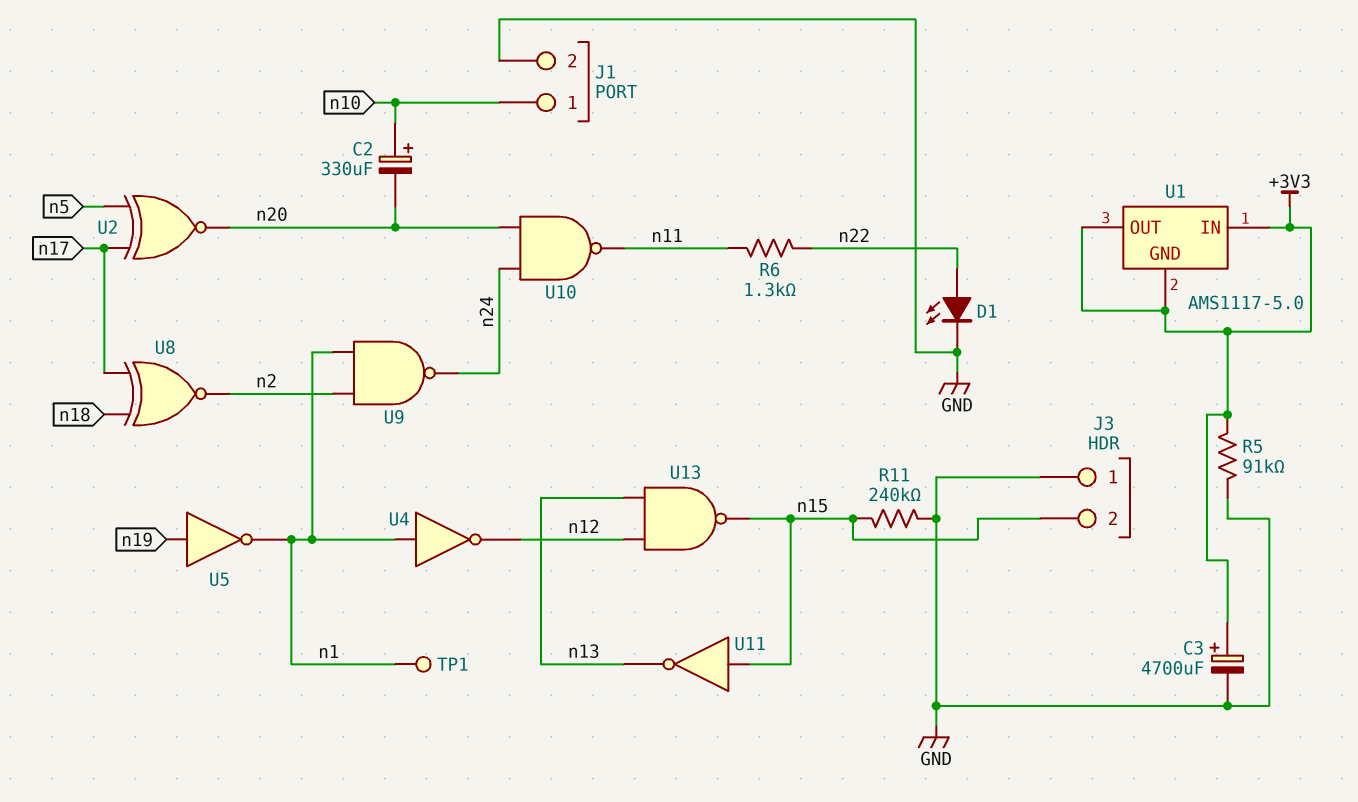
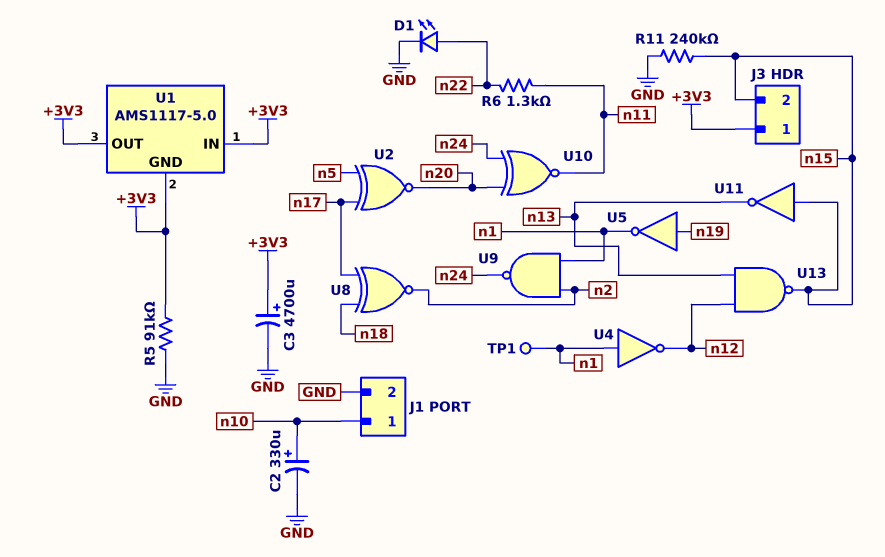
C2: 330uF (plus n10, minus n20) -> 330uF (plus n10, minus GND)
J3 pin 1: GND -> +3V3
U10: NAND (in n20, in n24, out n11) -> XNOR (in n20, in n24, out n11)

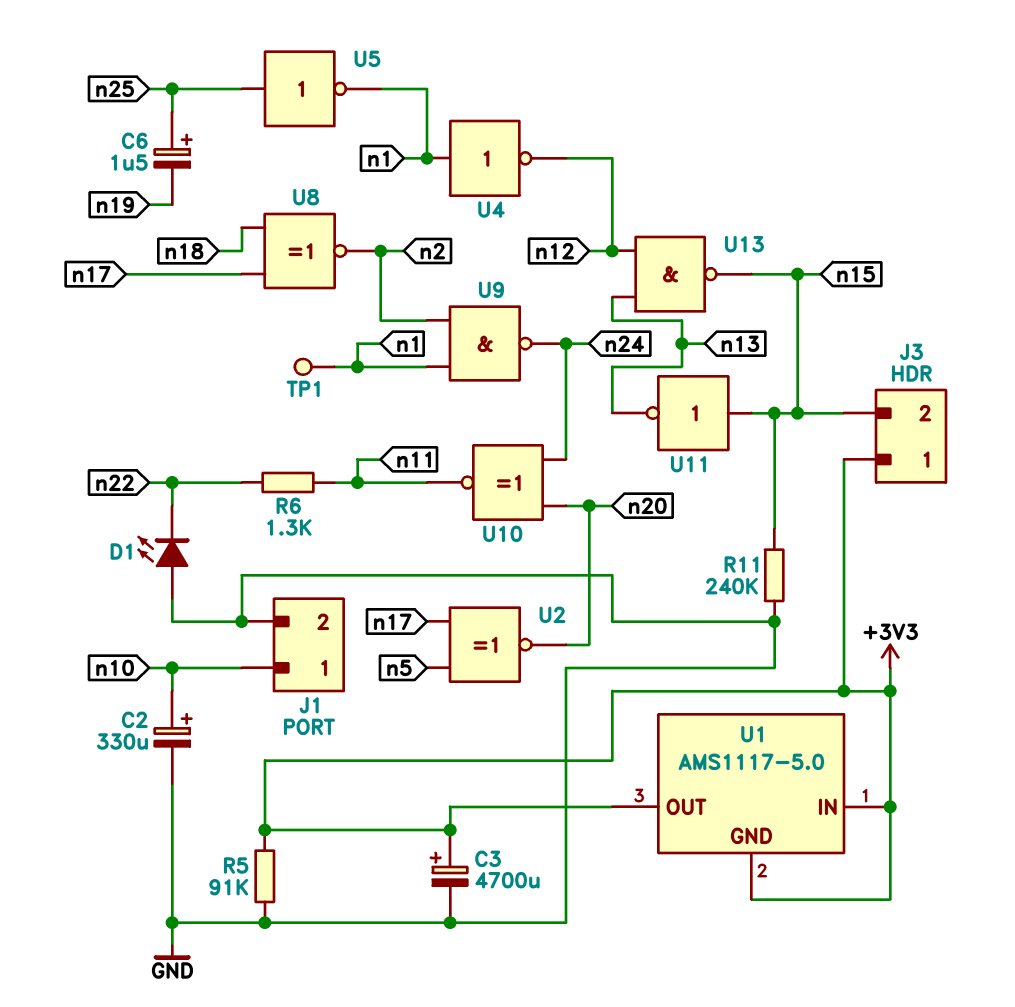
C6: none -> 1.5uF (plus n25, minus n19)
D1: LED (A n22, K GND) -> LED (A GND, K n22)
U5: NOT (in n19, out n1) -> NOT (in n25, out n1)

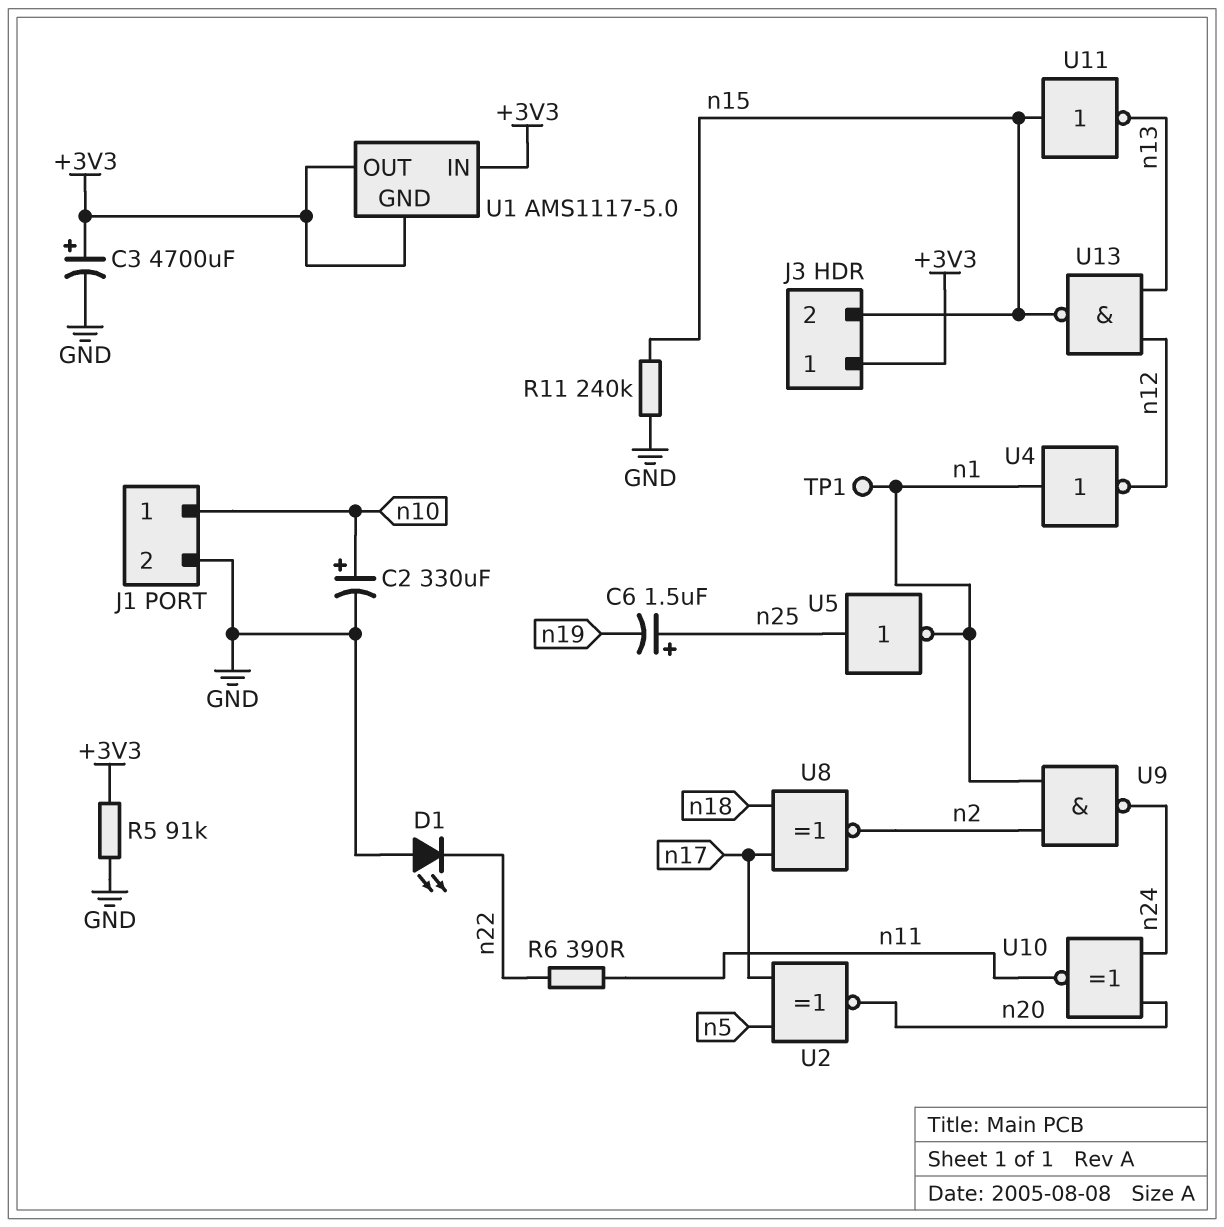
R6: 1.3k (n11, n22) -> 390 (n11, n22)

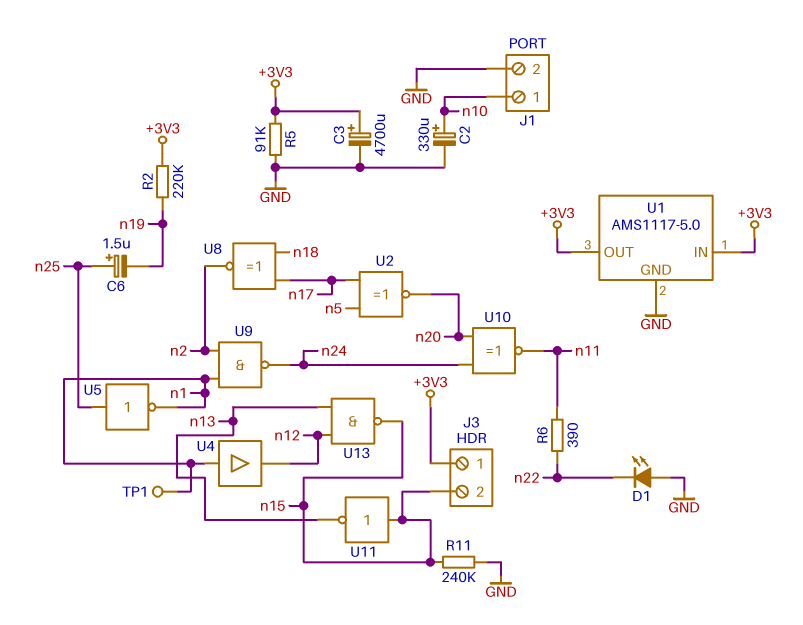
R2: none -> 220k (+3V3, n19)
U1 pin GND: +3V3 -> GND
U4: NOT (in n1, out n12) -> buffer (in n1, out n12)

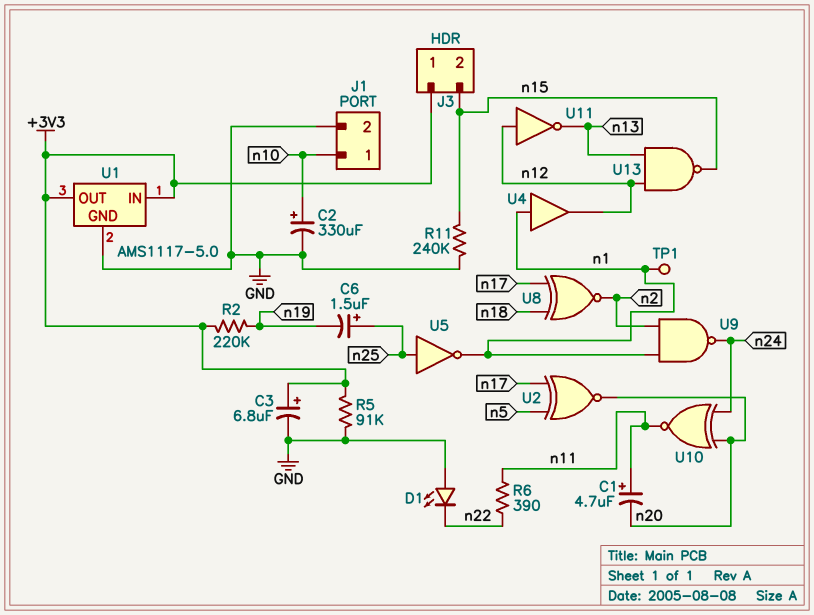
C1: none -> 4.7uF (plus n11, minus n20)
C3: 4700uF (plus +3V3, minus GND) -> 6.8uF (plus +3V3, minus GND)
U11: NOT (in n15, out n13) -> NOT (in n12, out n13)

